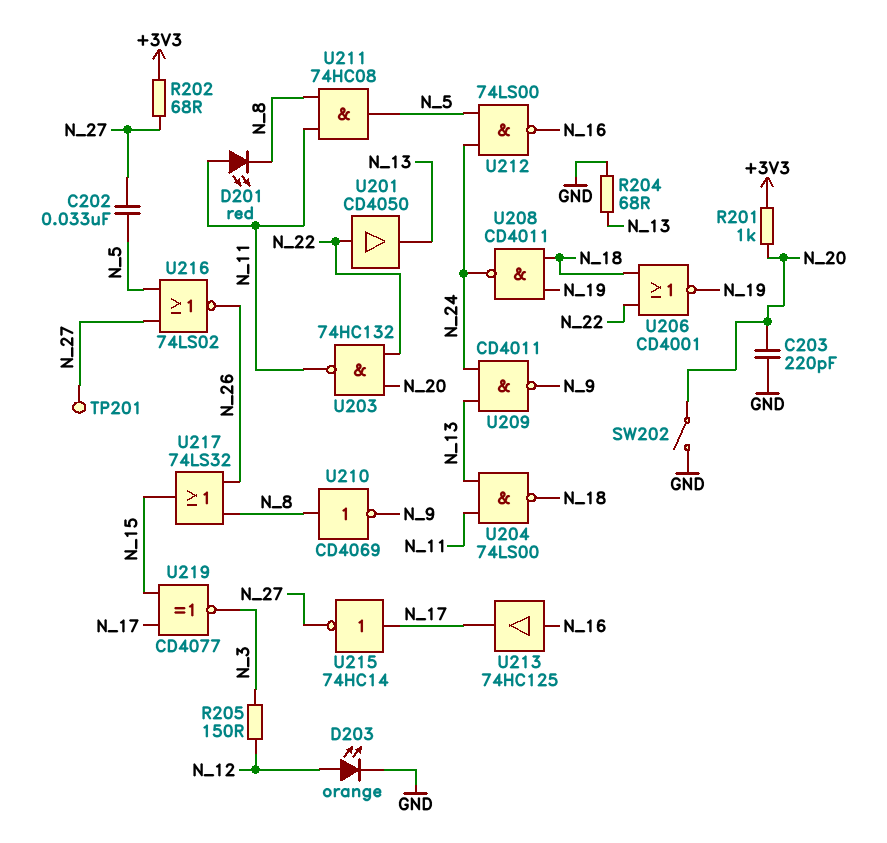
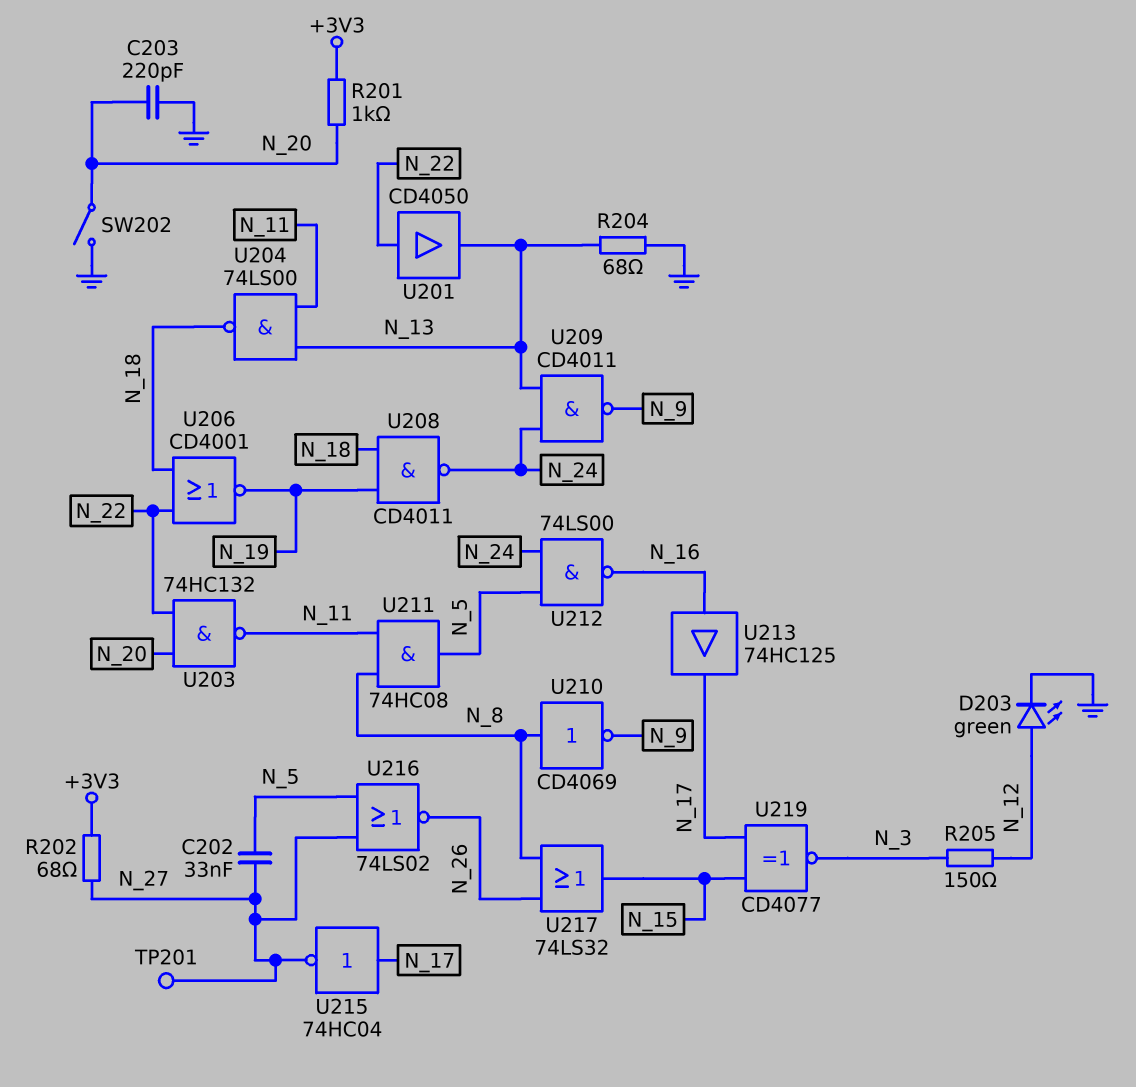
D201: LED red (A N_11, K N_8) -> none
D203: LED orange (A N_12, K GND) -> LED green (A N_12, K GND)
U215: NOT 74HC14 (in N_17, out N_27) -> NOT 74HC04 (in N_17, out N_27)

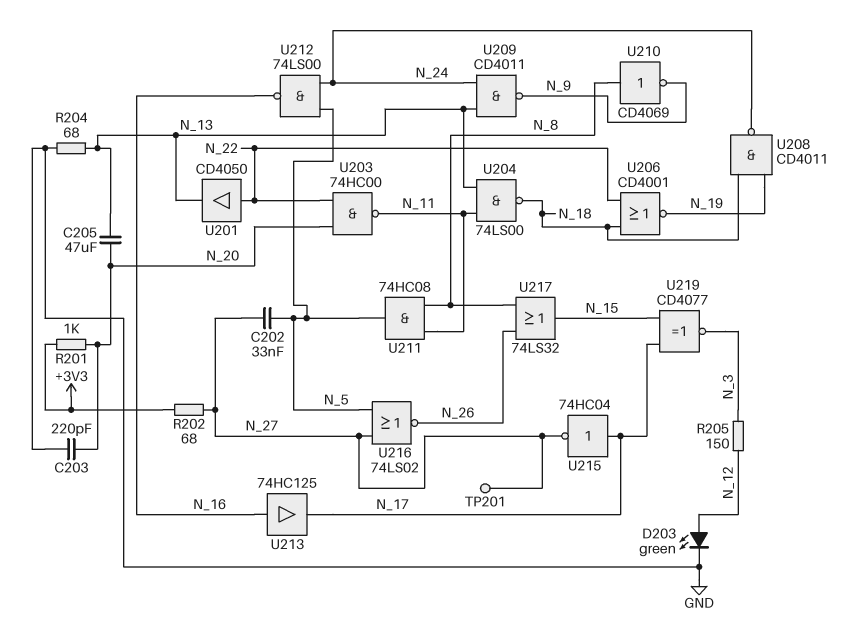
C205: none -> 47uF (N_13, N_20)
SW202: switch (GND, N_20) -> none
U203: NAND 74HC132 (in N_20, in N_22, out N_11) -> NAND 74HC00 (in N_20, in N_22, out N_11)

